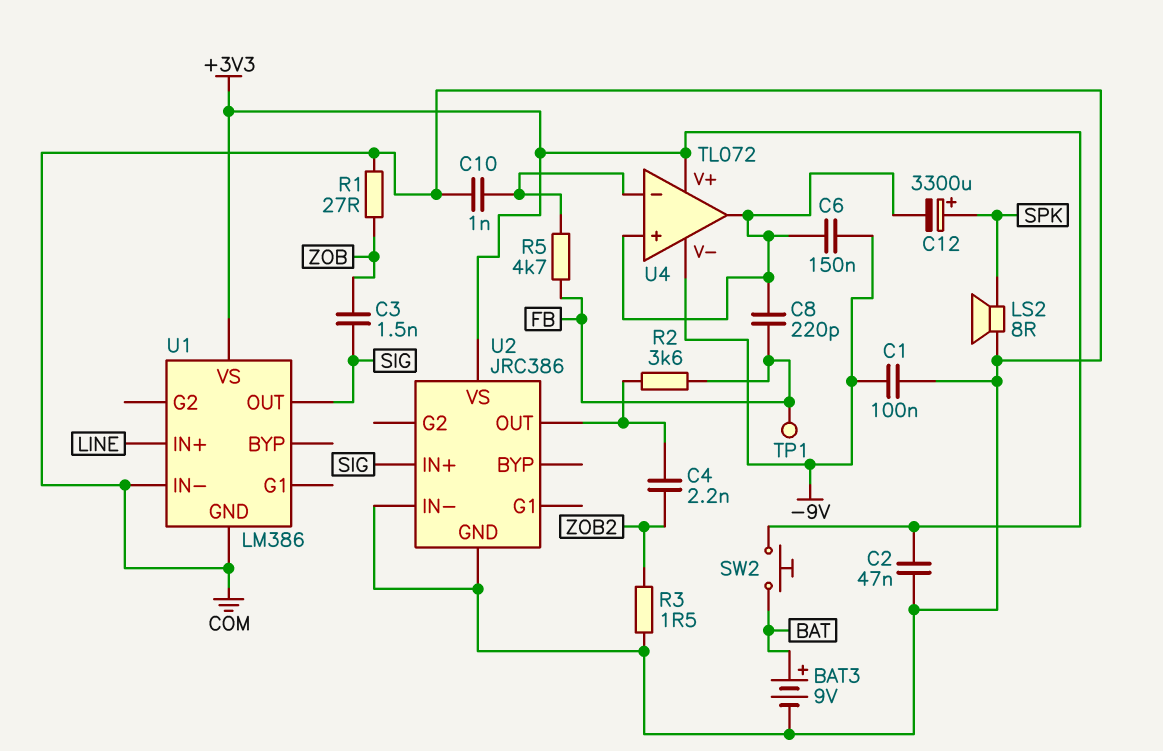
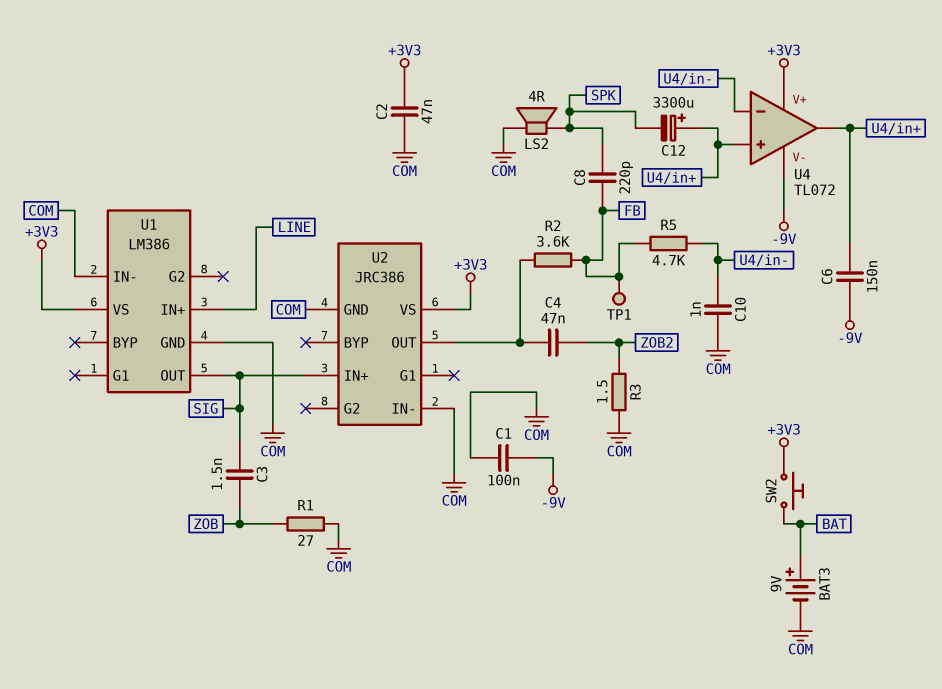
C4: 2.2nF (U2/OUT, ZOB2) -> 47nF (U2/OUT, ZOB2)
C8: 220pF (FB, U4/in+) -> 220pF (FB, SPK)
C12: 3300uF (plus SPK, minus U4/in+) -> 3300uF (plus U4/in+, minus SPK)
LS2: speaker 8R (COM, SPK) -> speaker 4R (COM, SPK)

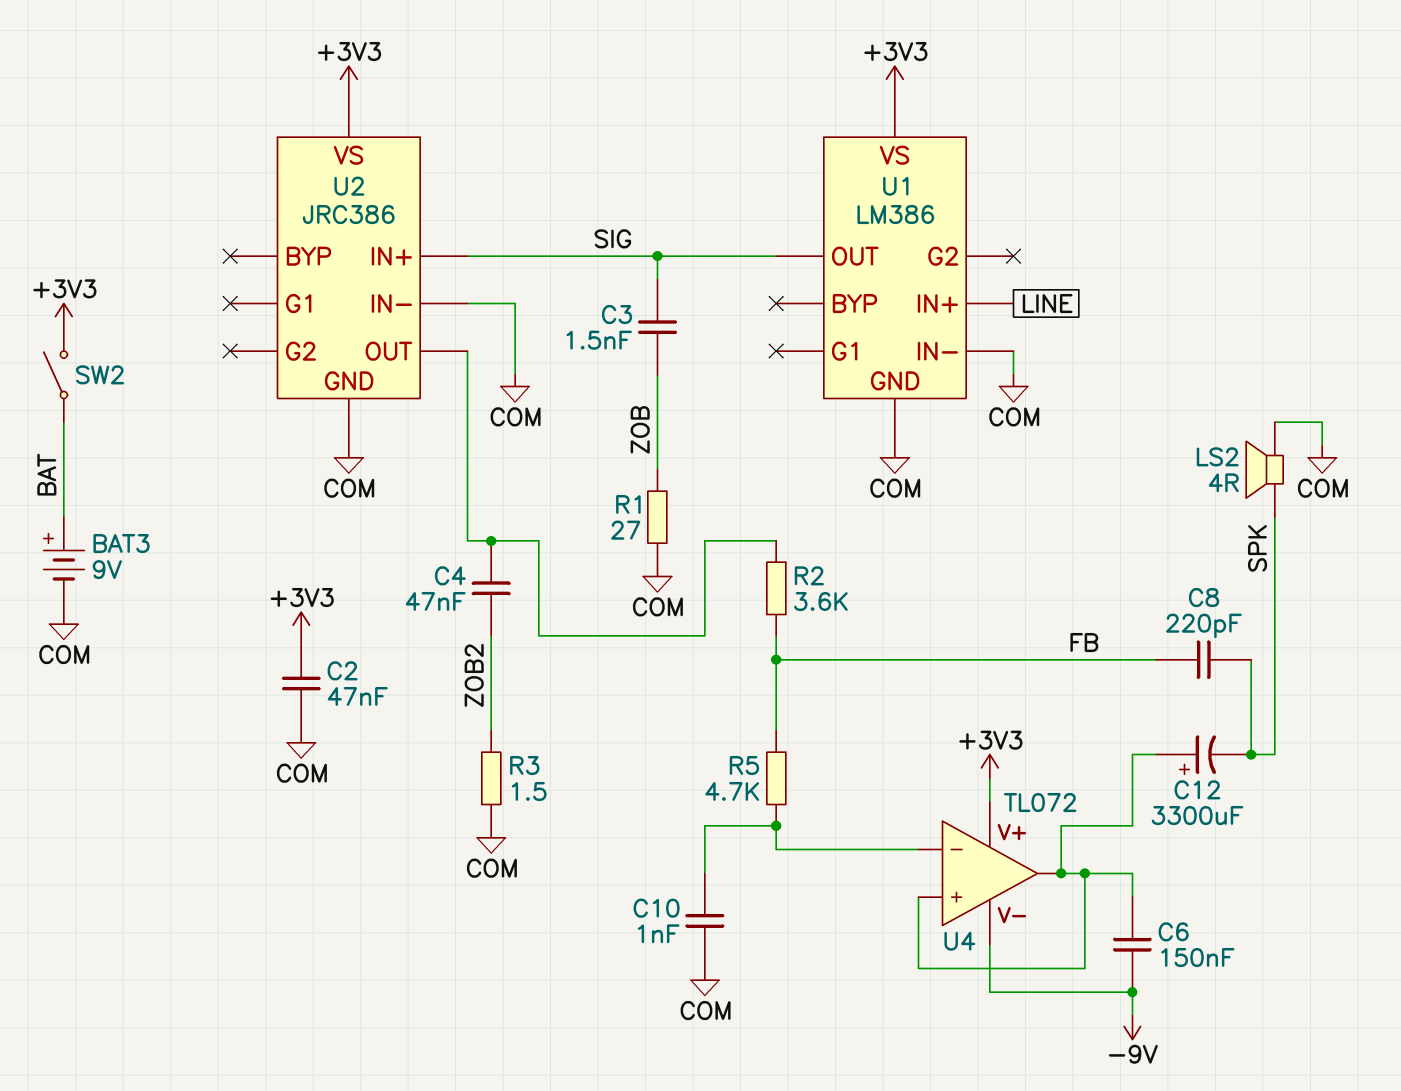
C1: 100nF (-9V, COM) -> none
SW2: button (+3V3, BAT) -> switch (+3V3, BAT)
TP1: test point (FB) -> none

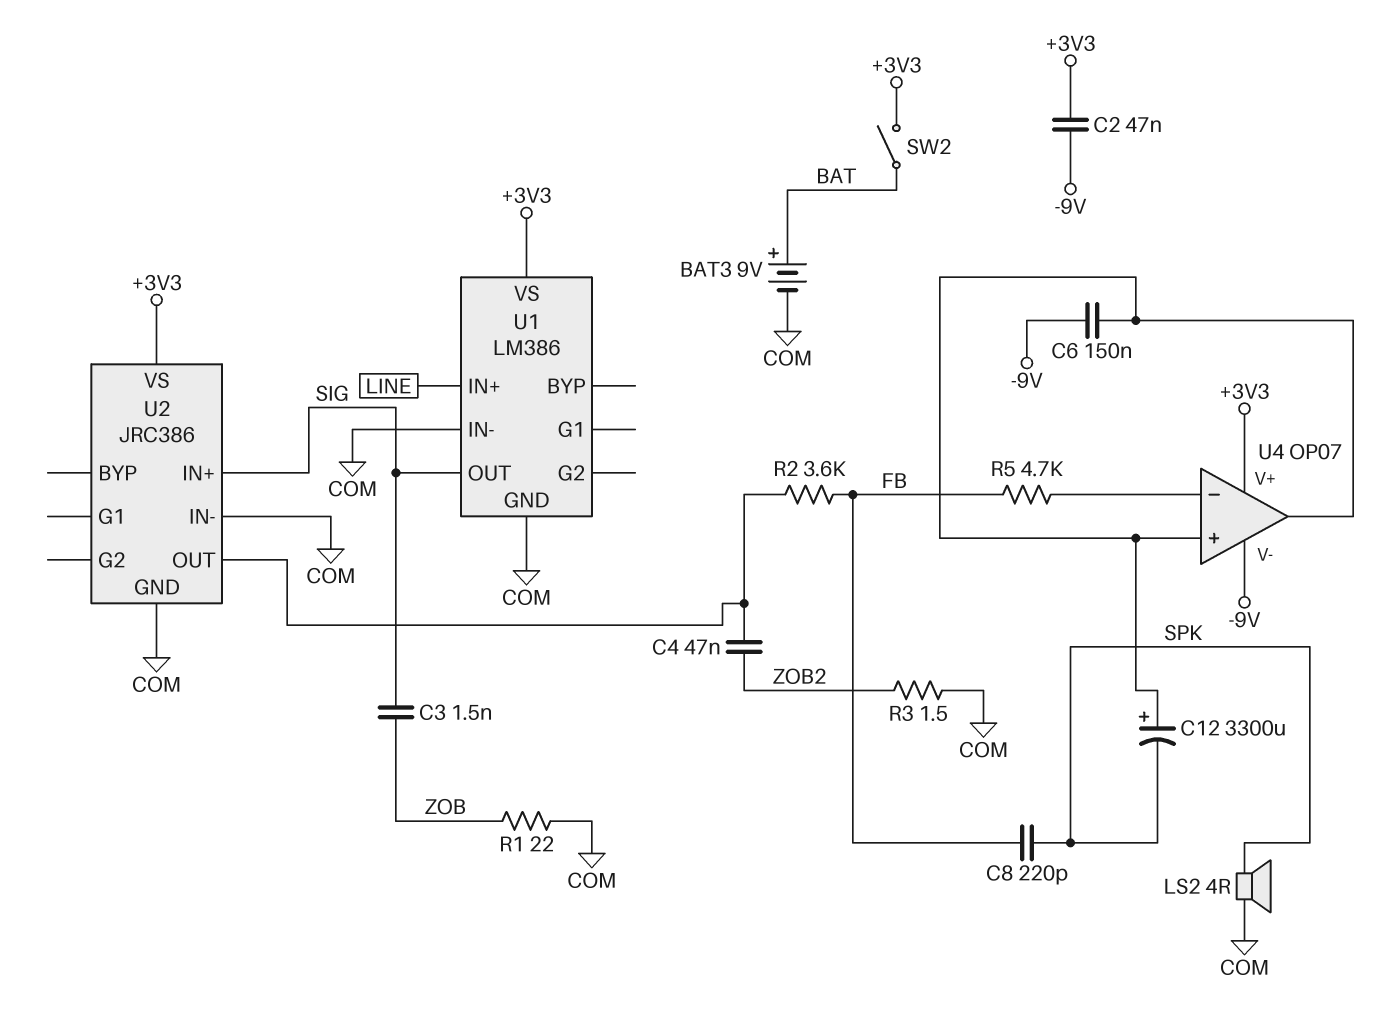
C2: 47nF (+3V3, COM) -> 47nF (+3V3, -9V)
C10: 1nF (COM, U4/in-) -> none
R1: 27 (COM, ZOB) -> 22 (COM, ZOB)
U4: TL072 -> OP07

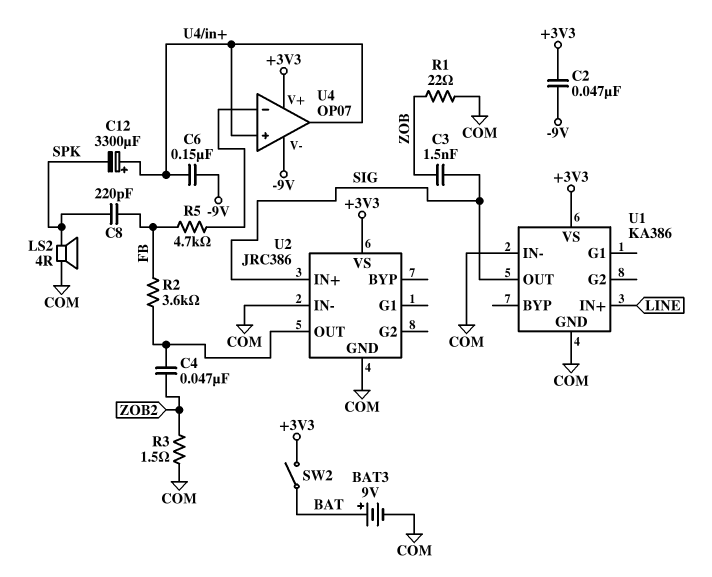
U1: LM386 -> KA386

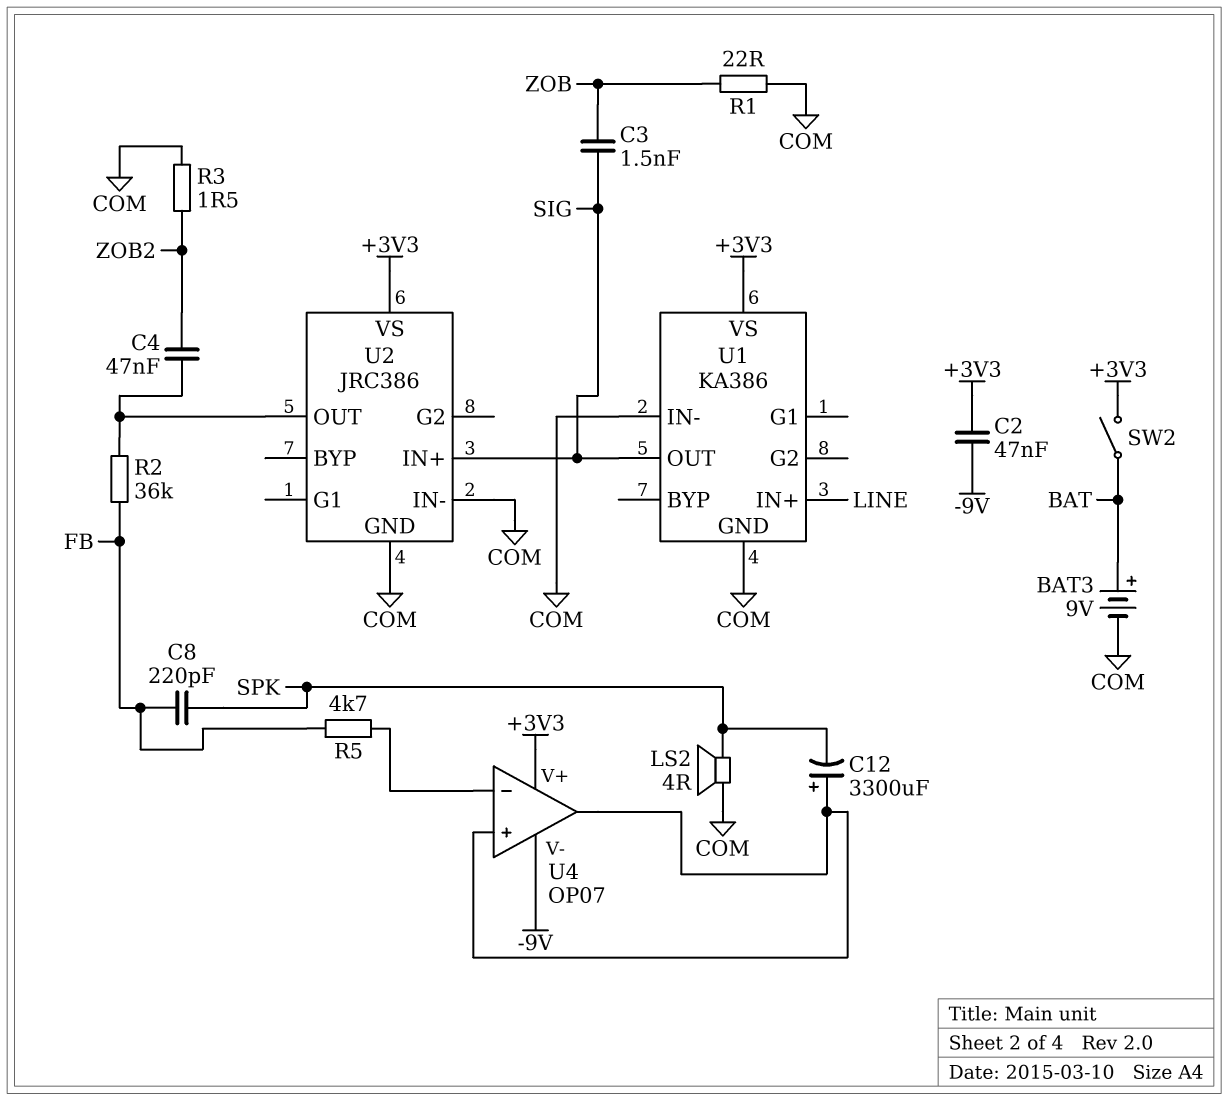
C6: 150nF (-9V, U4/in+) -> none
R2: 3.6k (FB, U2/OUT) -> 36k (FB, U2/OUT)

